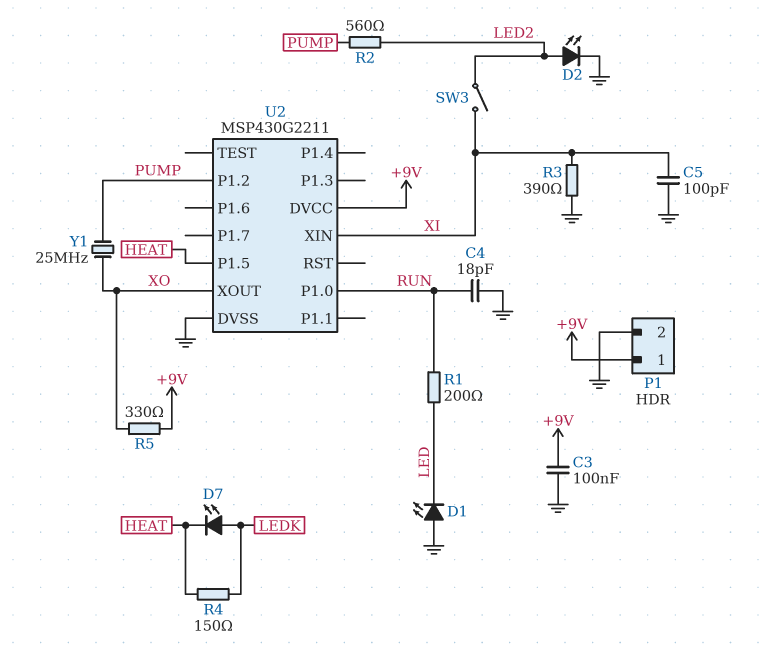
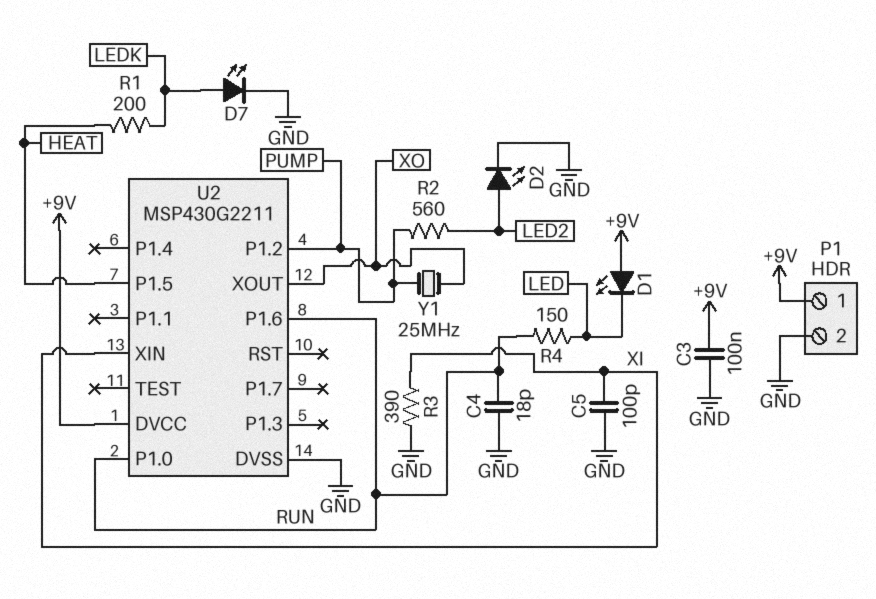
D1: LED (A GND, K LED) -> LED (A +9V, K LED)
D7: LED (A LEDK, K HEAT) -> LED (A LEDK, K GND)
R1: 200 (LED, RUN) -> 200 (HEAT, LEDK)
R4: 150 (HEAT, LEDK) -> 150 (LED, RUN)
R5: 330 (+9V, XO) -> none
SW3: switch (LED2, XI) -> none
U2 pin P1.6: none -> RUN

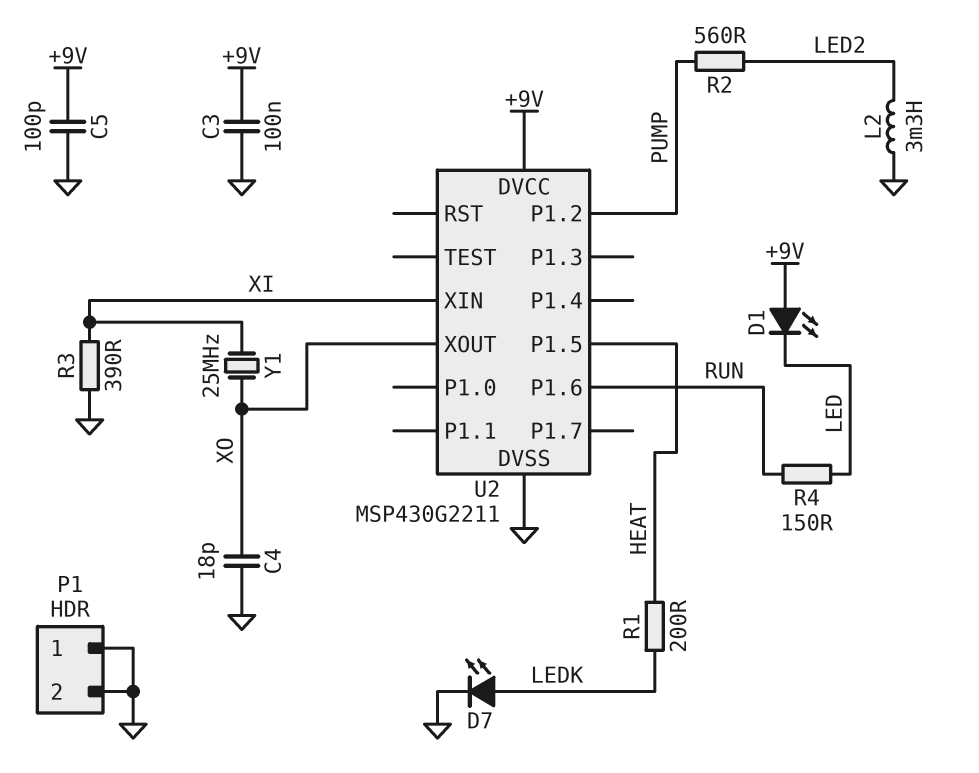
C4: 18pF (GND, RUN) -> 18pF (GND, XO)
C5: 100pF (GND, XI) -> 100pF (+9V, GND)
D2: LED (A LED2, K GND) -> none
L2: none -> 3.3mH (GND, LED2)
P1 pin 1: +9V -> GND
U2 pin P1.0: RUN -> none
Y1: 25MHz (PUMP, XO) -> 25MHz (XI, XO)

